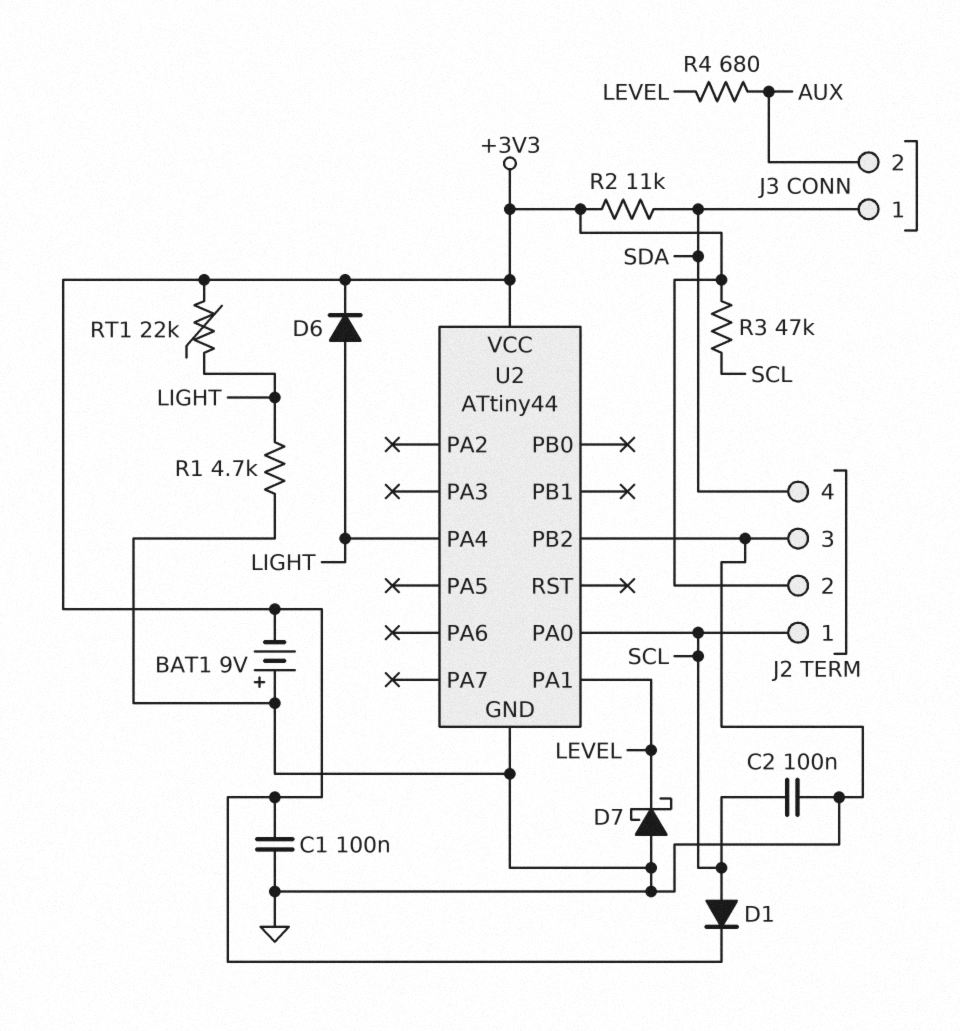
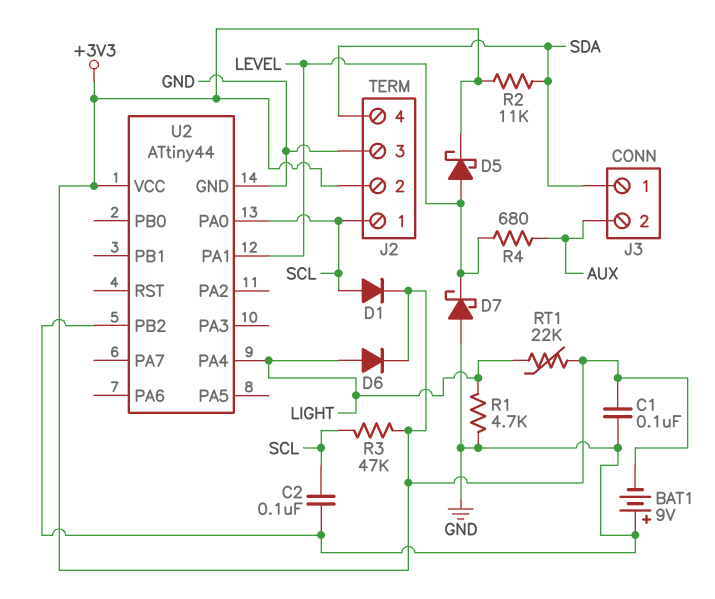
D5: none -> schottky (A LEVEL, K +3V3)

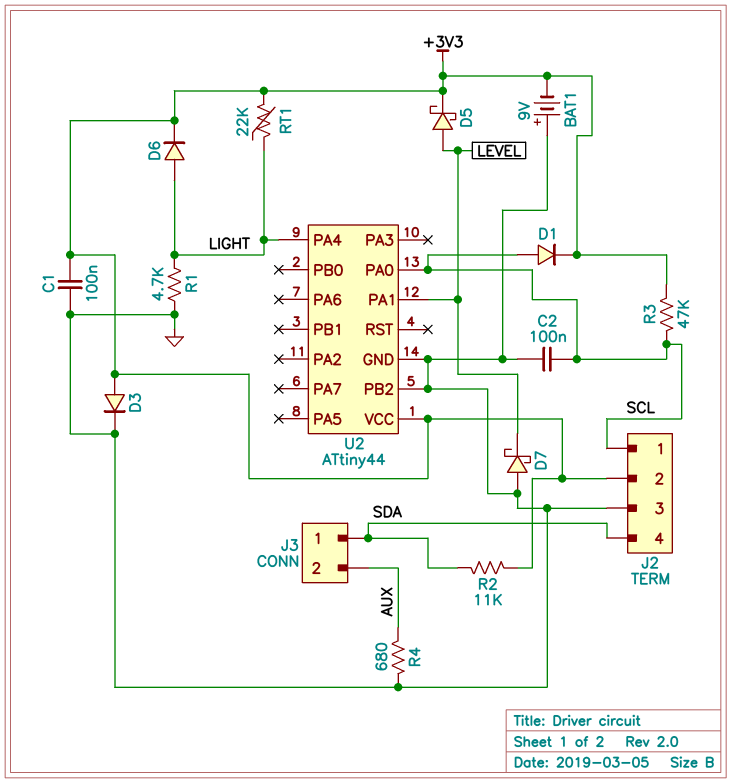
D3: none -> diode (A +3V3, K GND)
R4: 680 (AUX, LEVEL) -> 680 (AUX, GND)

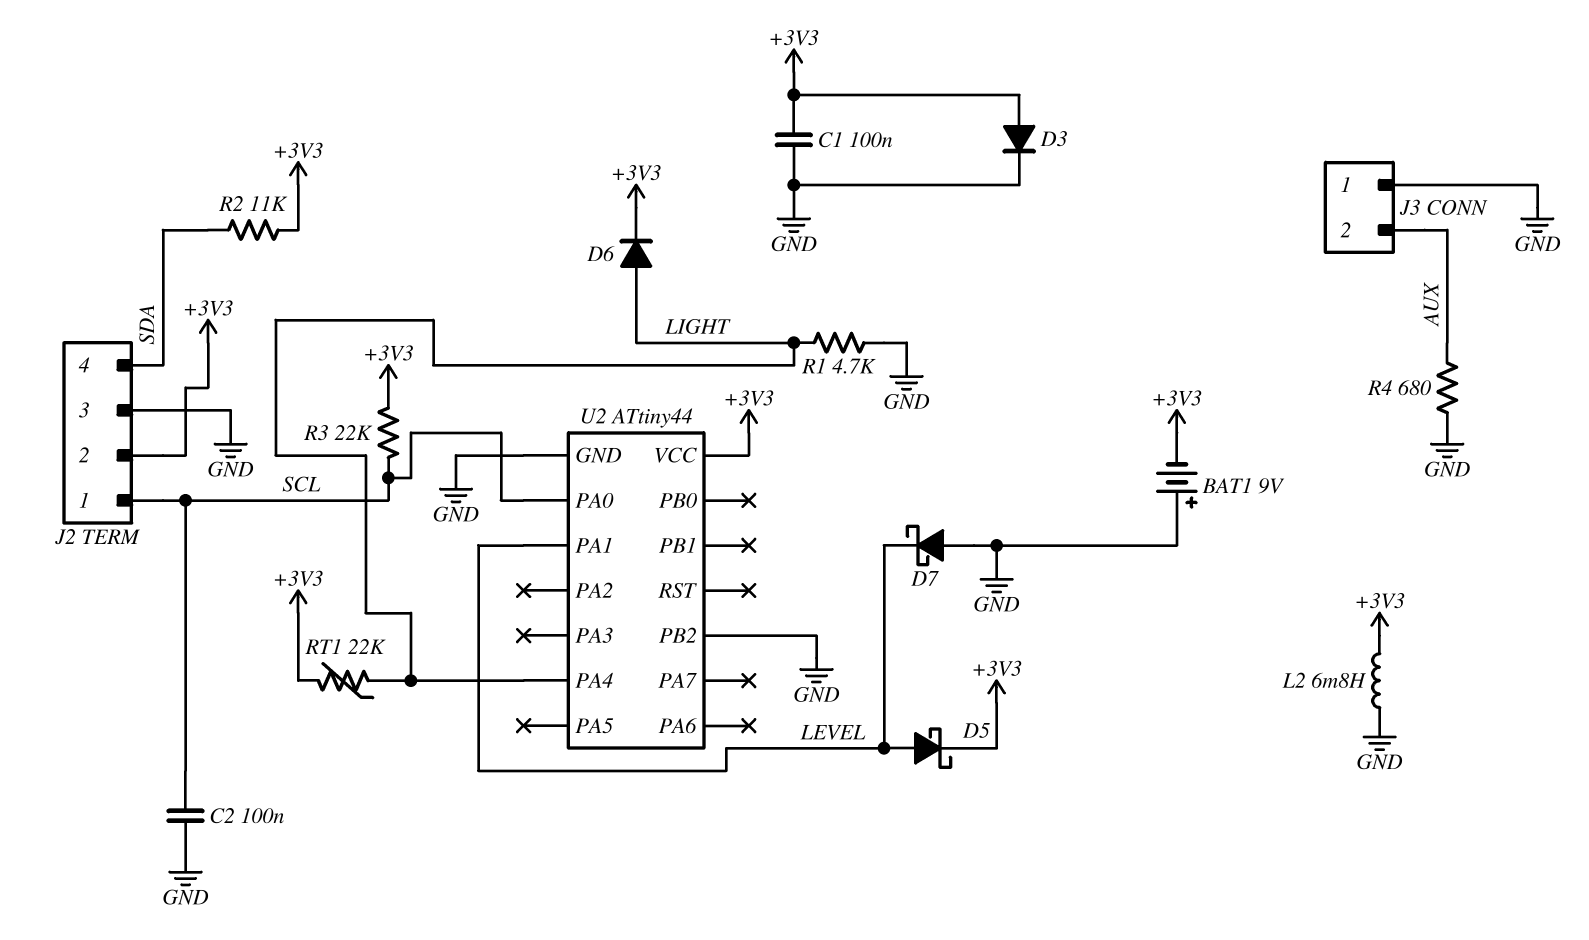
D1: diode (A SCL, K +3V3) -> none
J3 pin 1: SDA -> GND
L2: none -> 6.8mH (+3V3, GND)
R3: 47k (+3V3, SCL) -> 22k (+3V3, SCL)

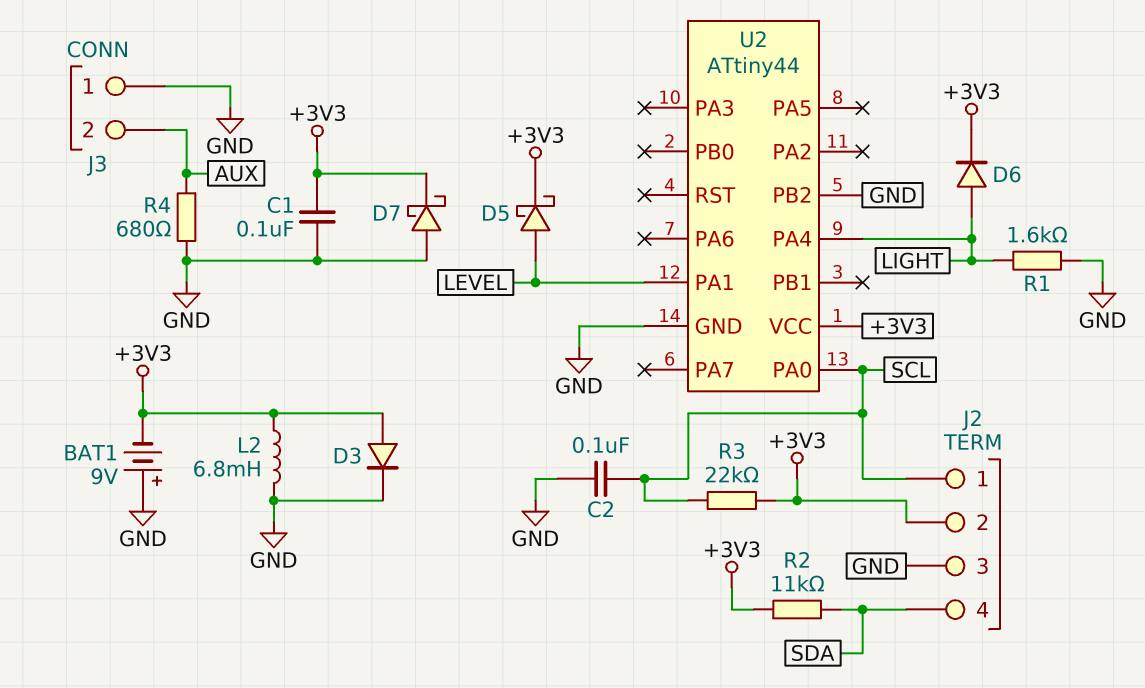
D7: schottky (A GND, K LEVEL) -> schottky (A GND, K +3V3)
R1: 4.7k (GND, LIGHT) -> 1.6k (GND, LIGHT)
RT1: 22k (+3V3, LIGHT) -> none

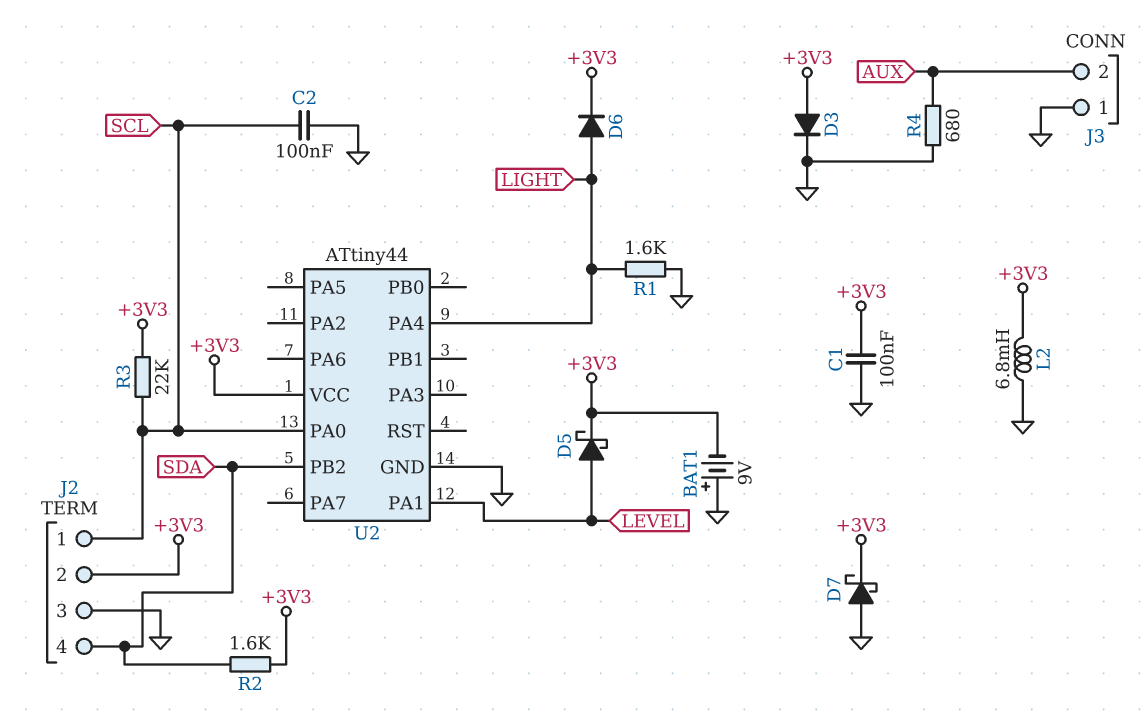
R2: 11k (+3V3, SDA) -> 1.6k (+3V3, SDA)
U2 pin PB2: GND -> SDA

